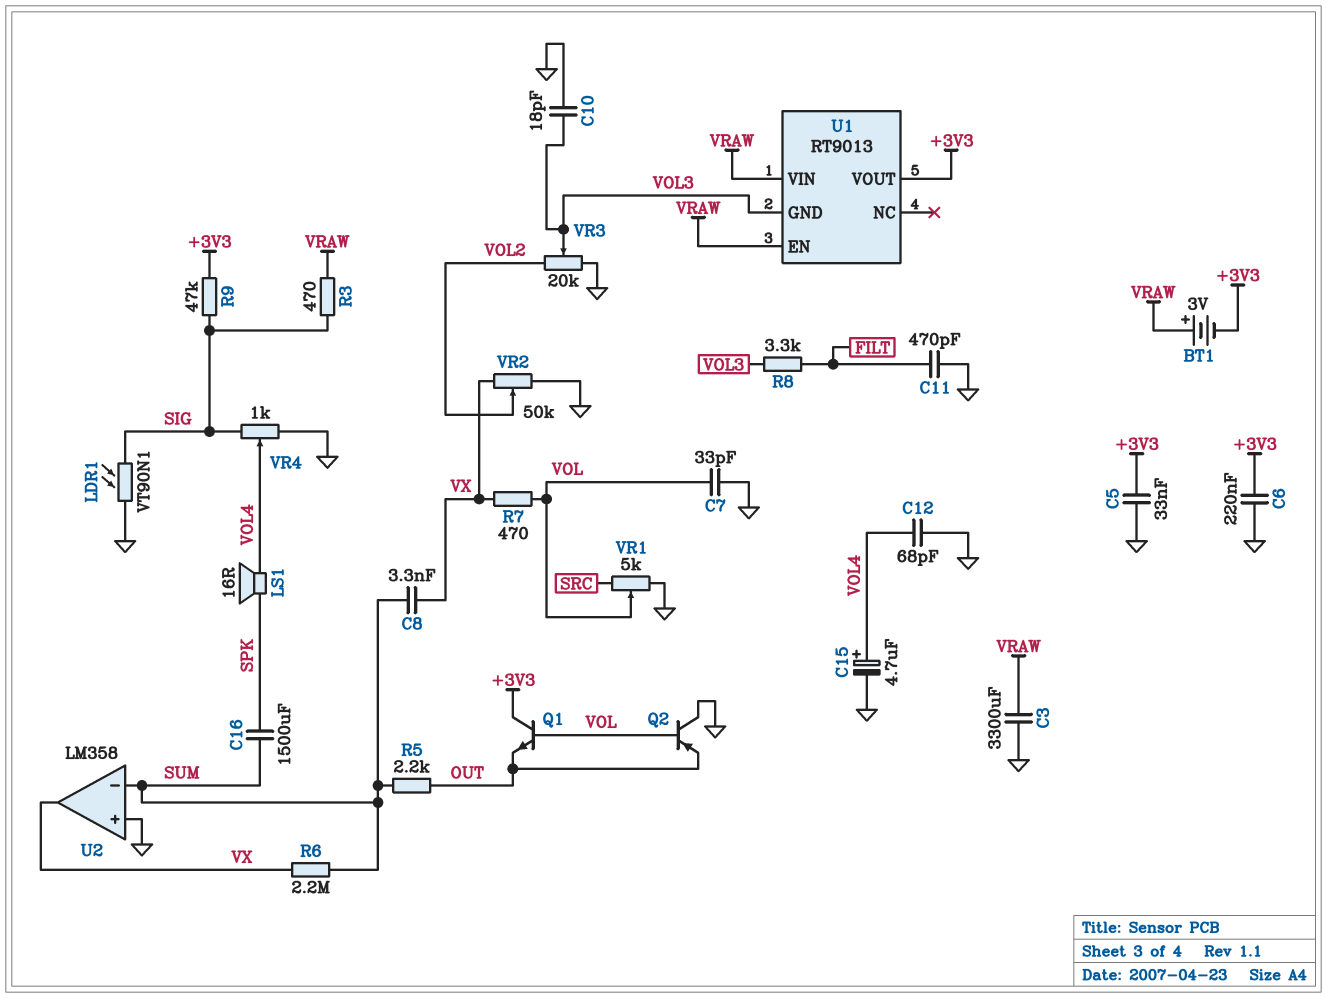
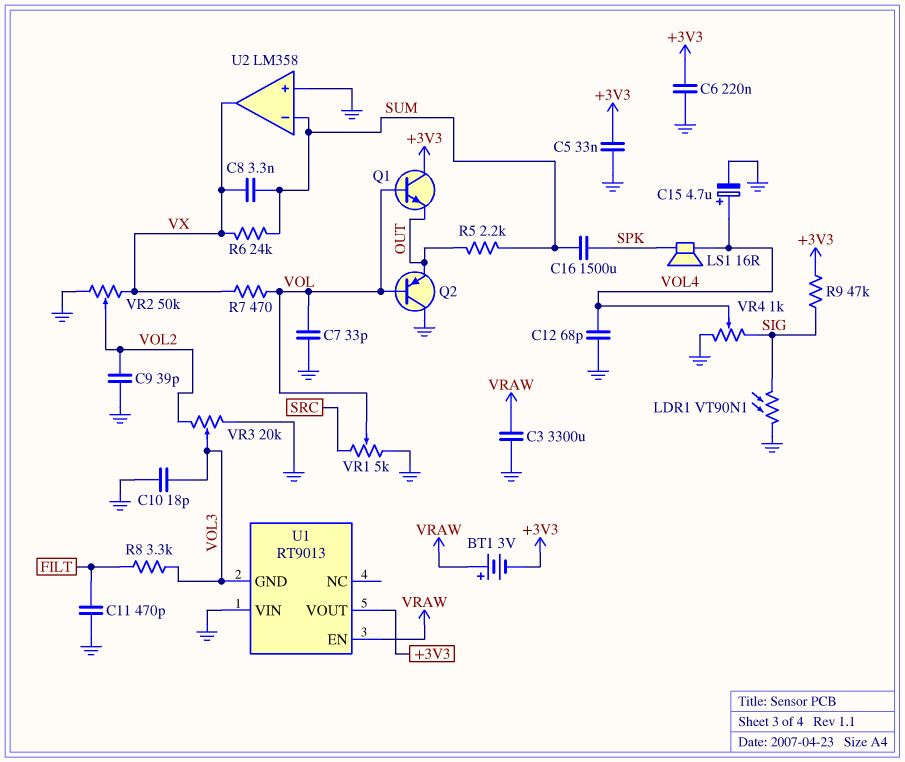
C9: none -> 39pF (GND, VOL2)
R3: 470 (SIG, VRAW) -> none
R6: 2.2M (SUM, VX) -> 24k (SUM, VX)
U1 pin VIN: VRAW -> GND

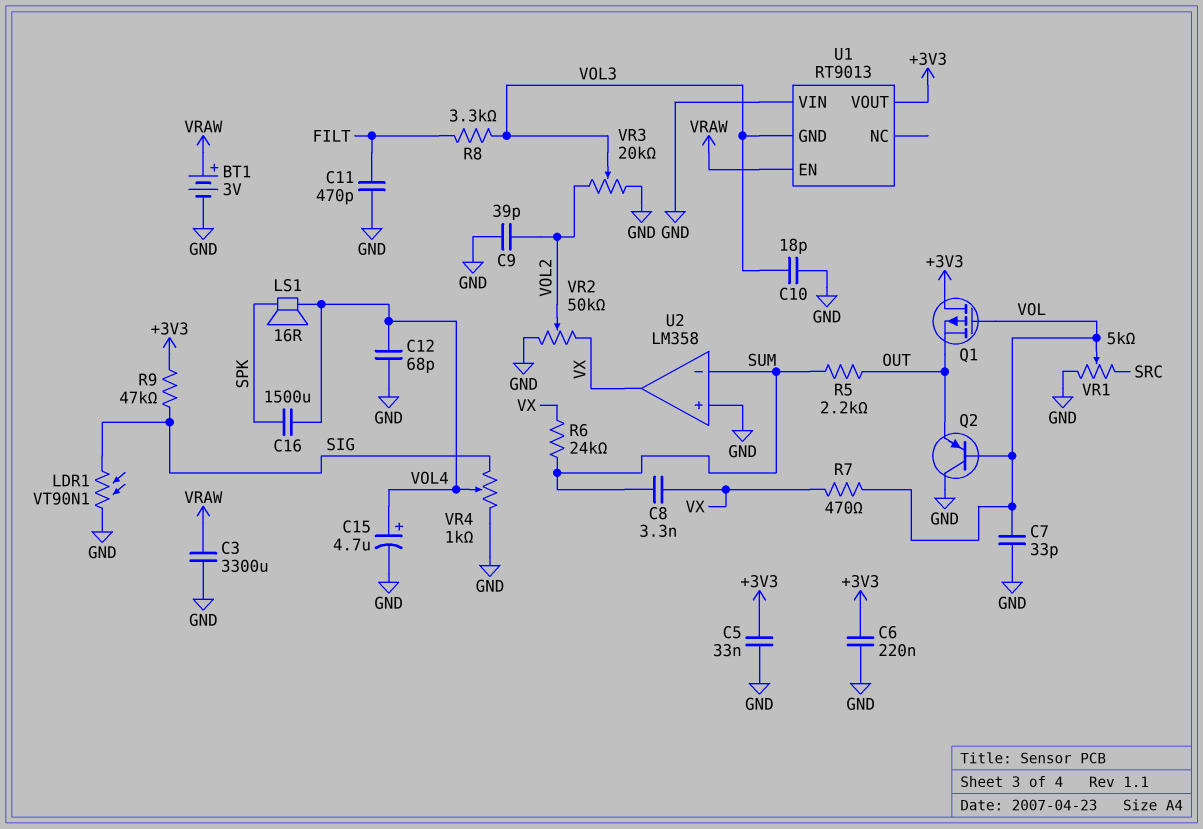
BT1: 3V (plus VRAW, minus +3V3) -> 3V (plus VRAW, minus GND)
C16: 1500uF (SPK, SUM) -> 1500uF (SPK, VOL4)
Q1: NPN (B VOL, C +3V3, E OUT) -> PMOS (G VOL, D +3V3, S OUT)

